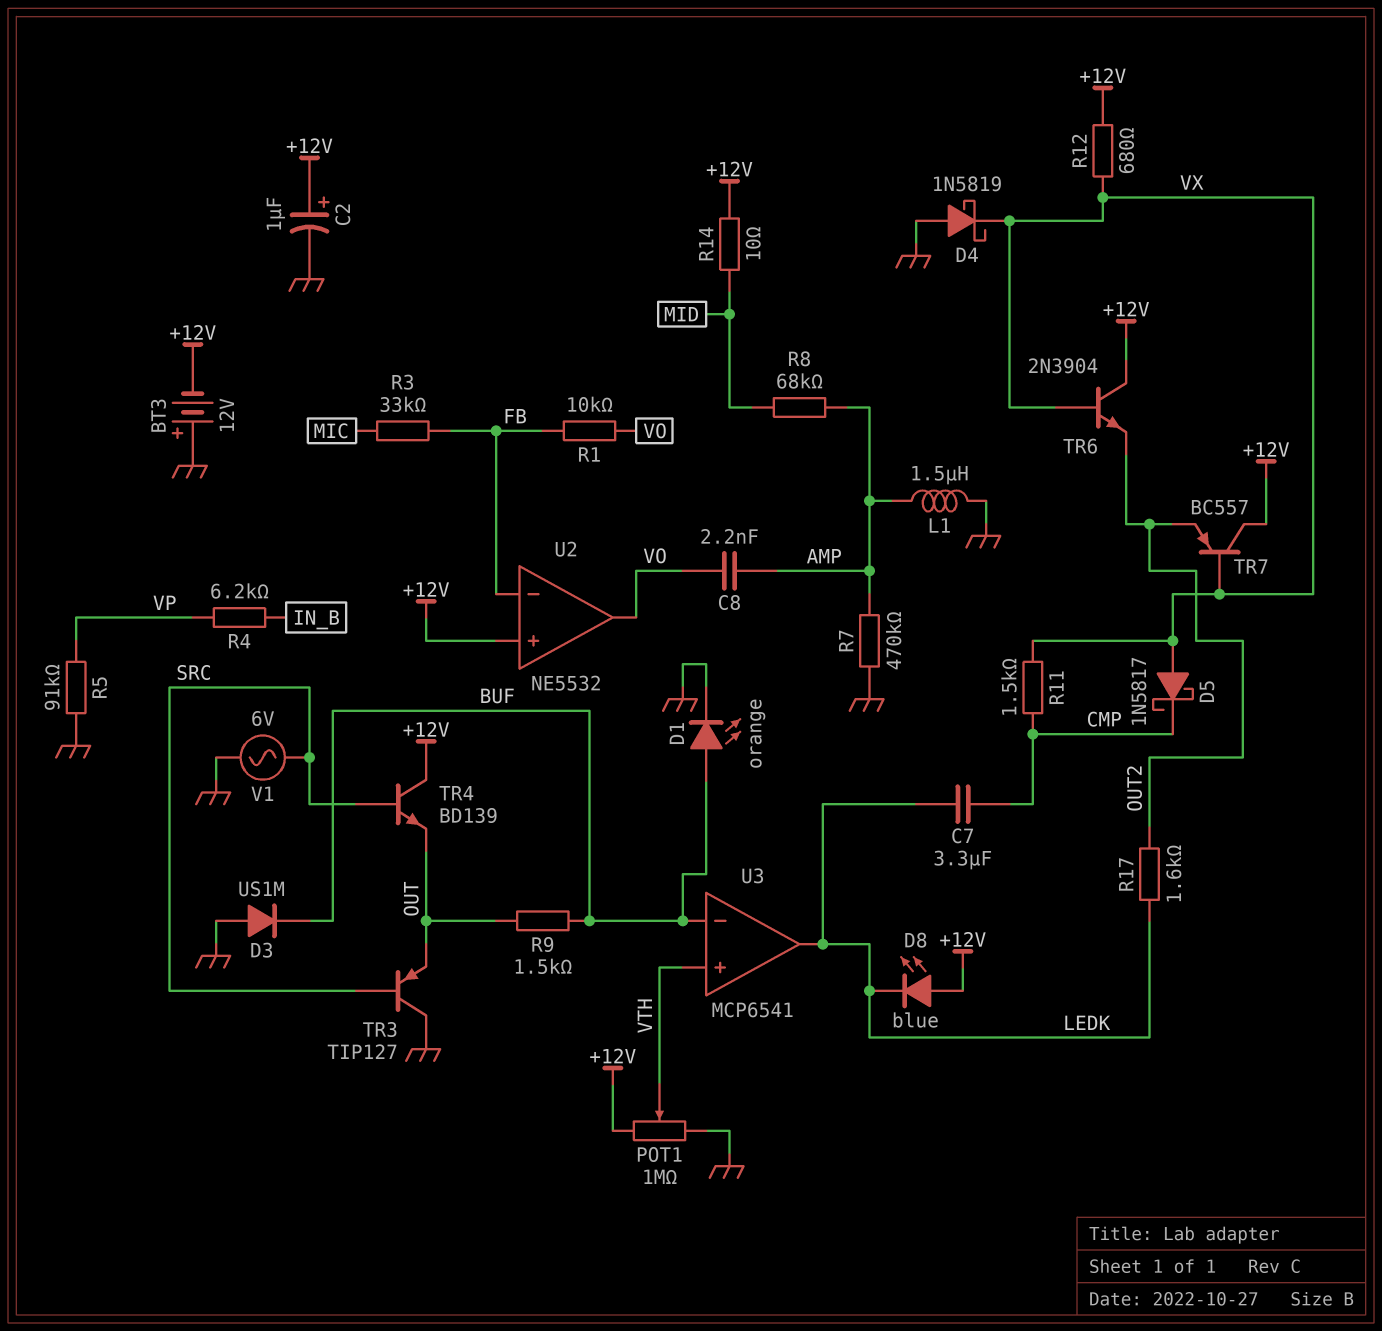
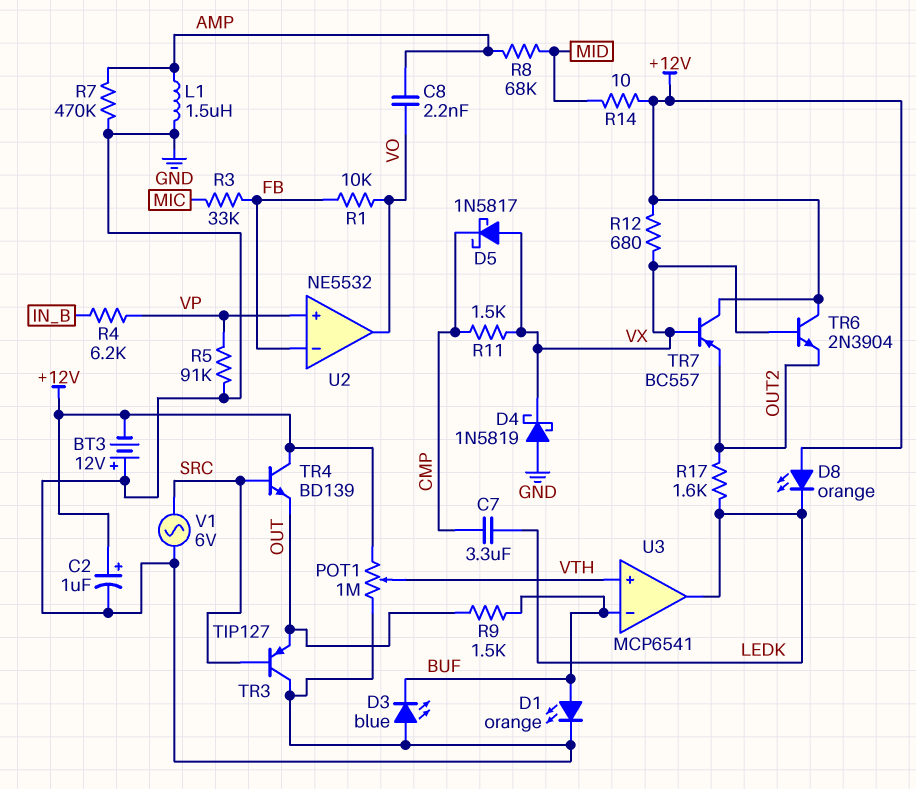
D3: diode US1M (A GND, K BUF) -> LED blue (A GND, K BUF)
D8: LED blue (A +12V, K LEDK) -> LED orange (A +12V, K LEDK)
U2 pin in+: +12V -> VP

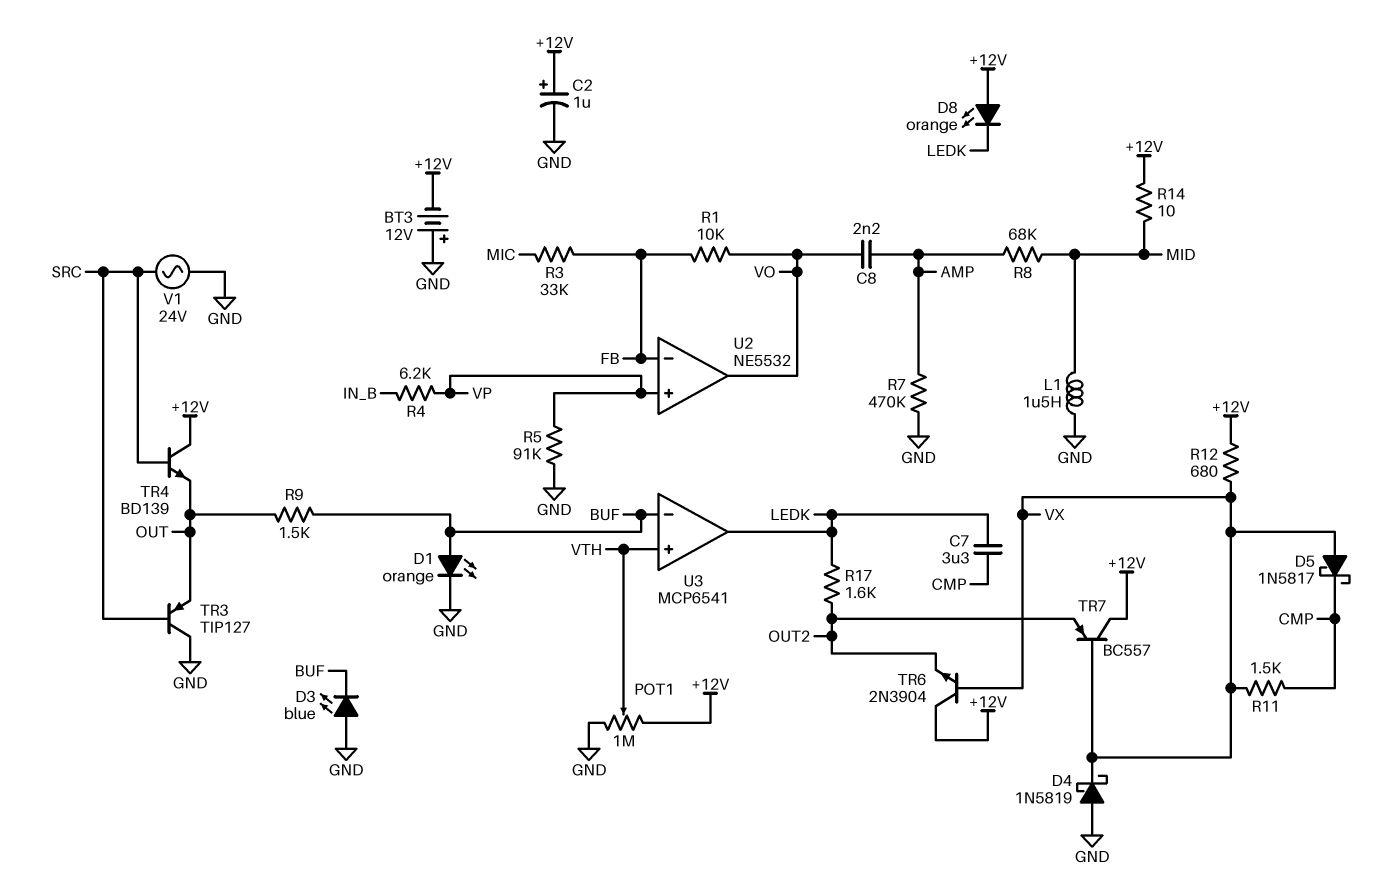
L1: 1.5uH (AMP, GND) -> 1.5uH (GND, MID)
V1: AC 6V (GND, SRC) -> AC 24V (GND, SRC)

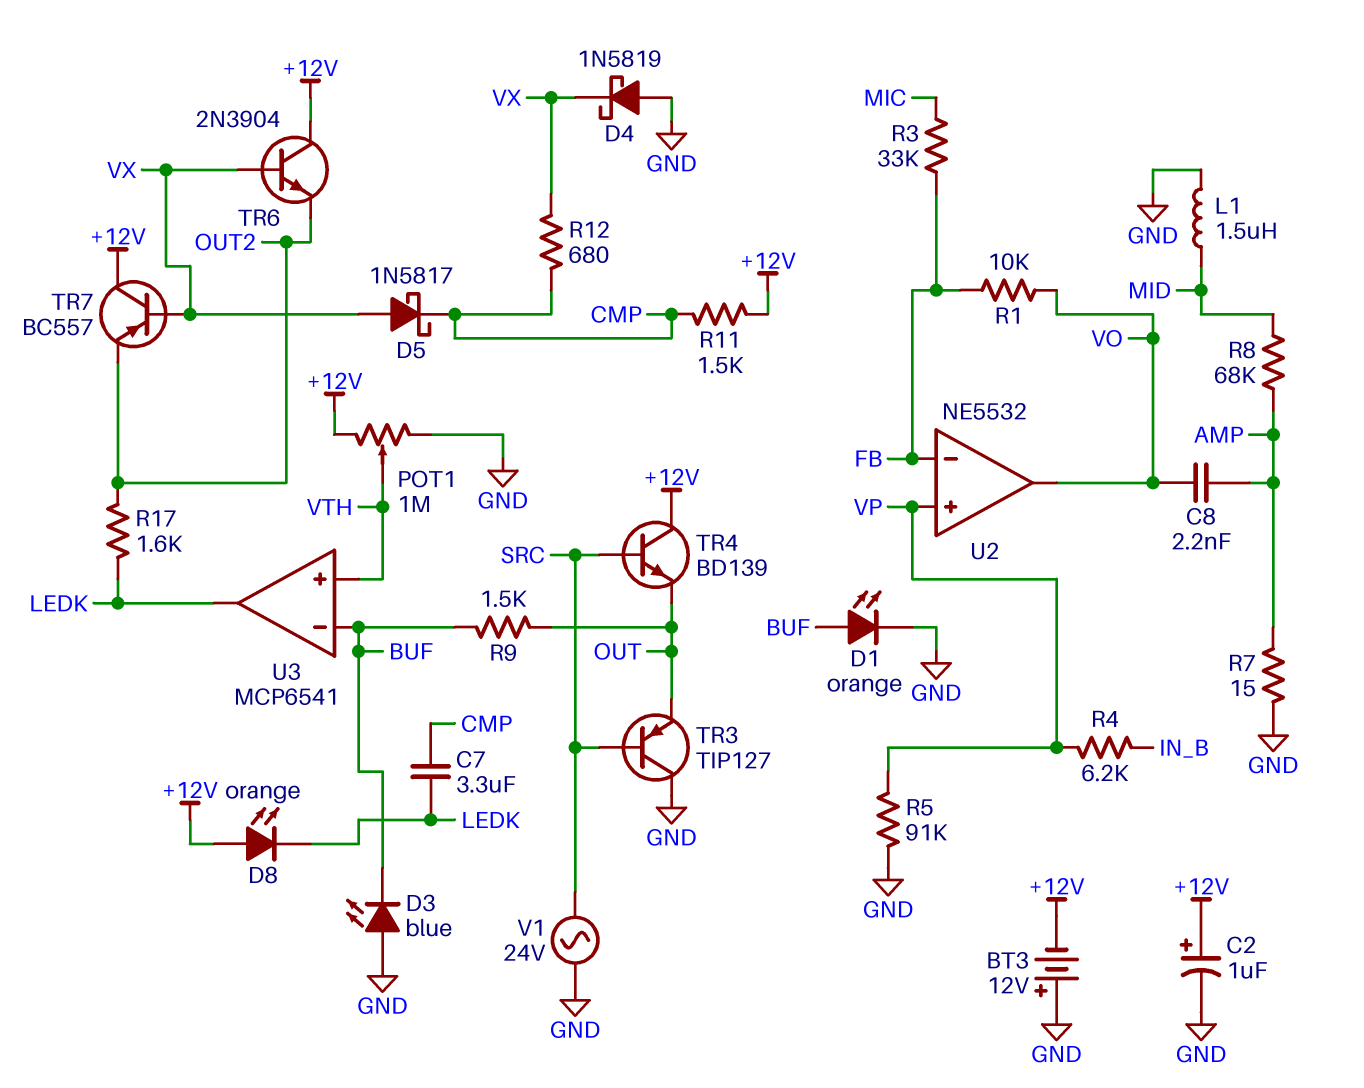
R7: 470k (AMP, GND) -> 15 (AMP, GND)
R11: 1.5k (CMP, VX) -> 1.5k (+12V, CMP)
R12: 680 (+12V, VX) -> 680 (CMP, VX)
R14: 10 (+12V, MID) -> none

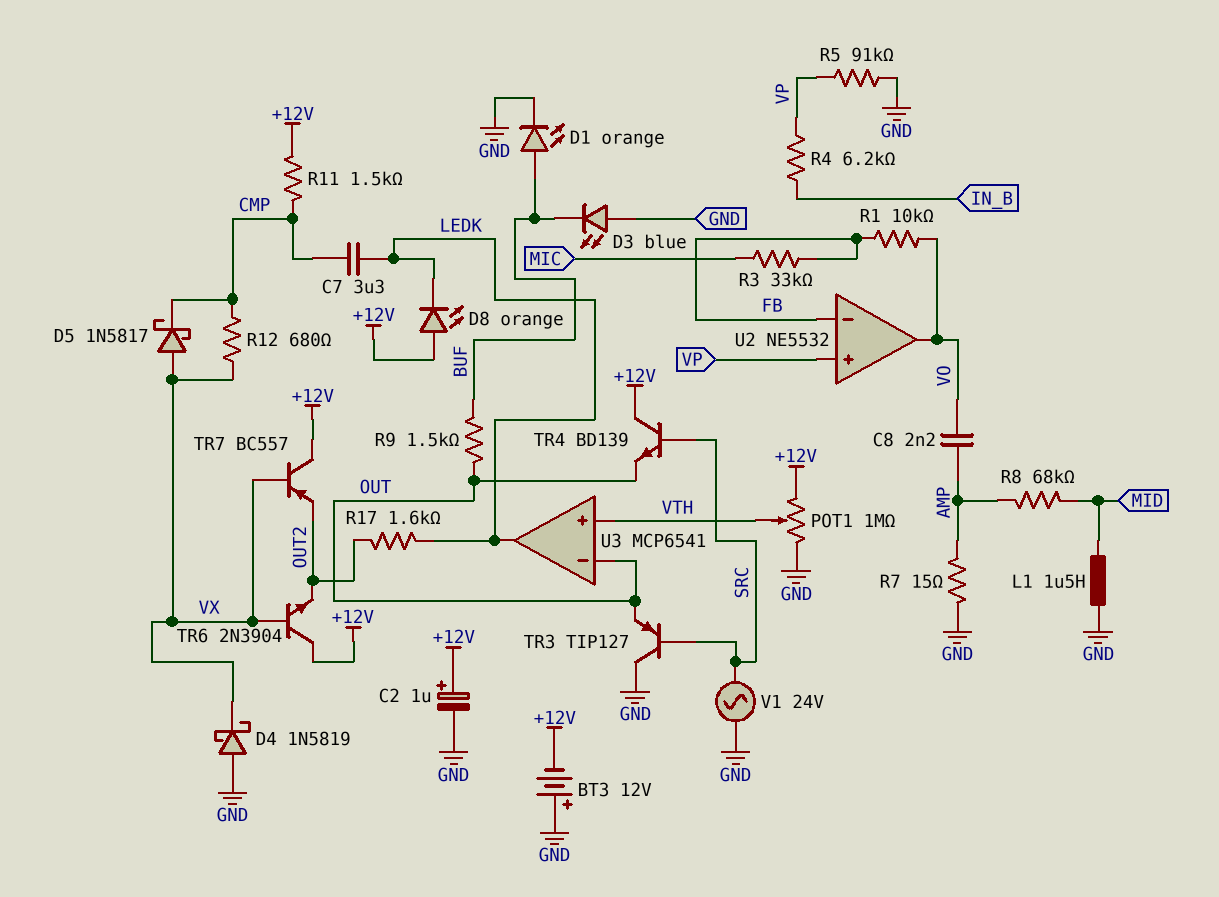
U3 pin in-: BUF -> OUT

